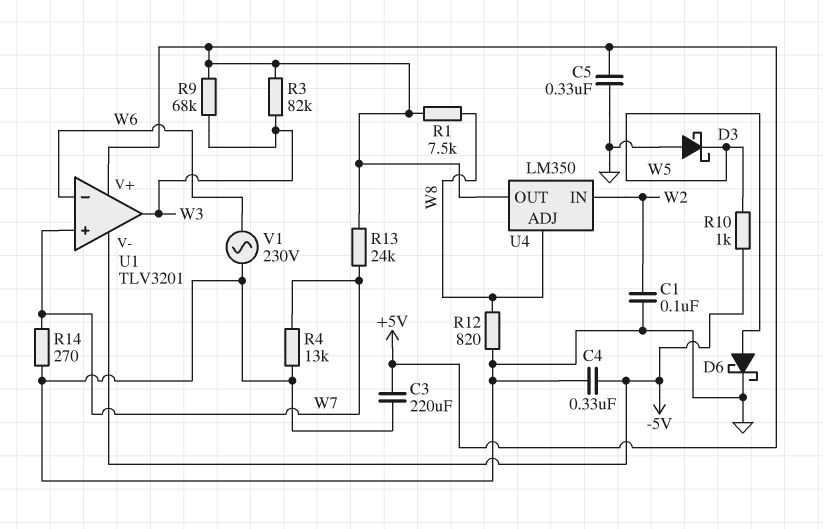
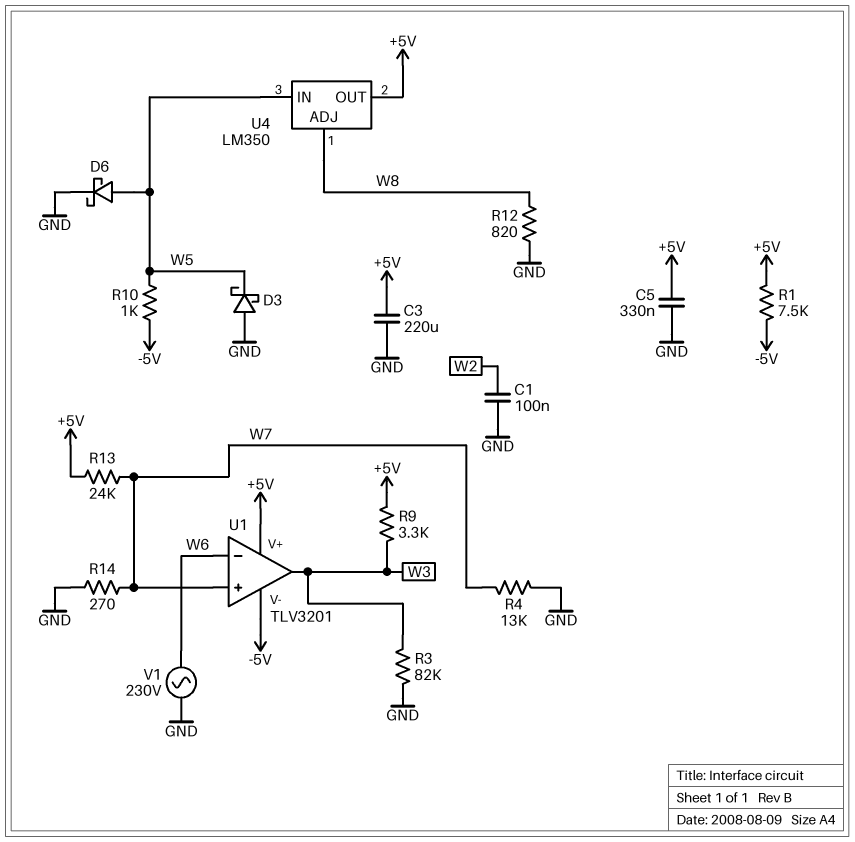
C4: 330nF (-5V, GND) -> none
R1: 7.5k (+5V, W8) -> 7.5k (+5V, -5V)
R3: 82k (+5V, W3) -> 82k (GND, W3)
R9: 68k (+5V, W3) -> 3.3k (+5V, W3)
U4 pin IN: W2 -> W5

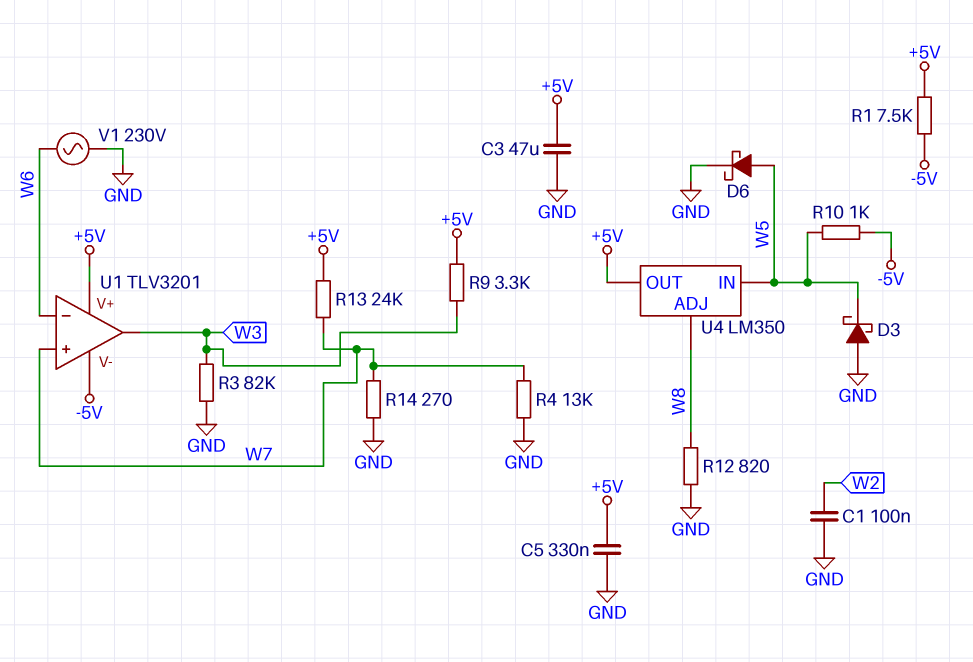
C3: 220uF (+5V, GND) -> 47uF (+5V, GND)

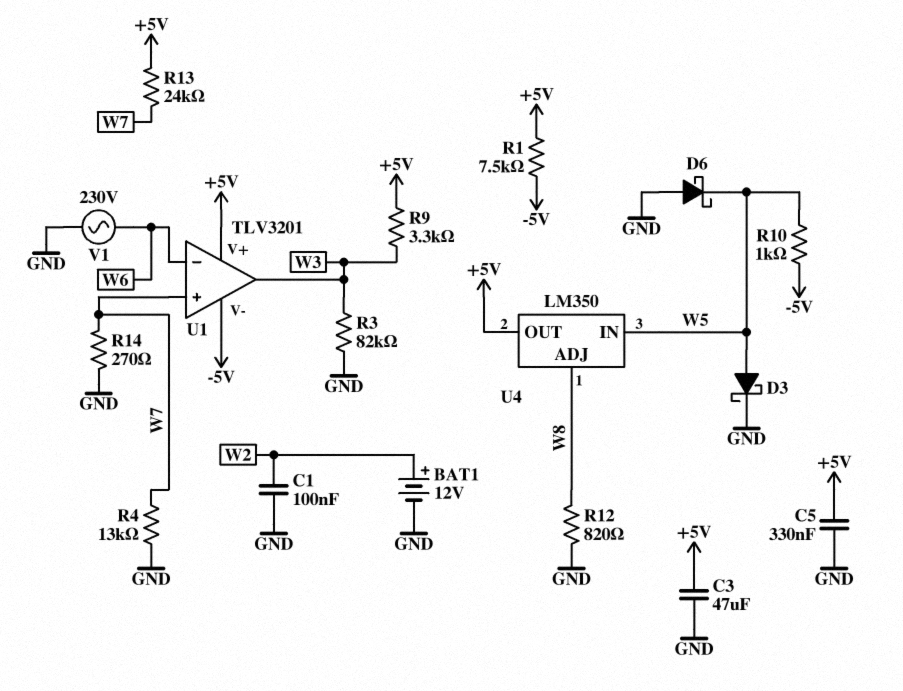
BAT1: none -> 12V (plus W2, minus GND)
D3: schottky (A GND, K W5) -> schottky (A W5, K GND)
D6: schottky (A W5, K GND) -> schottky (A GND, K W5)

